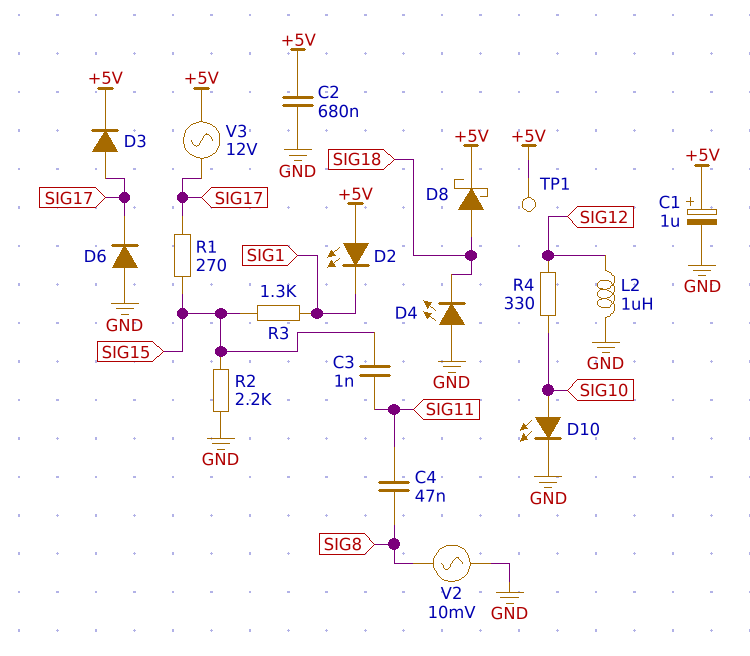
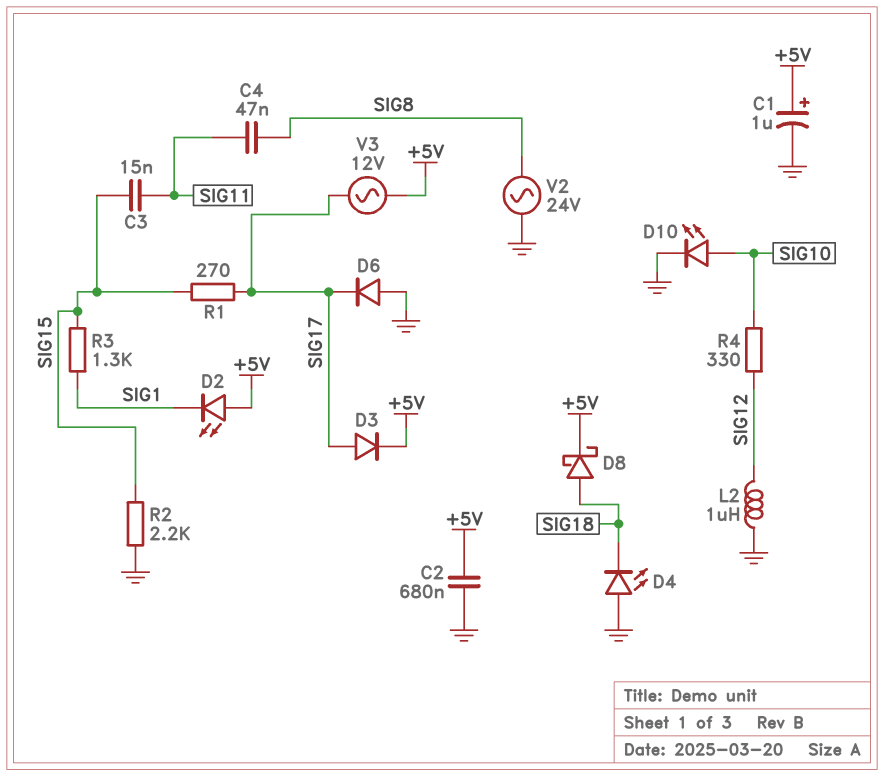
C3: 1nF (SIG11, SIG15) -> 15nF (SIG11, SIG15)
TP1: test point (+5V) -> none
V2: AC 10mV (GND, SIG8) -> AC 24V (GND, SIG8)

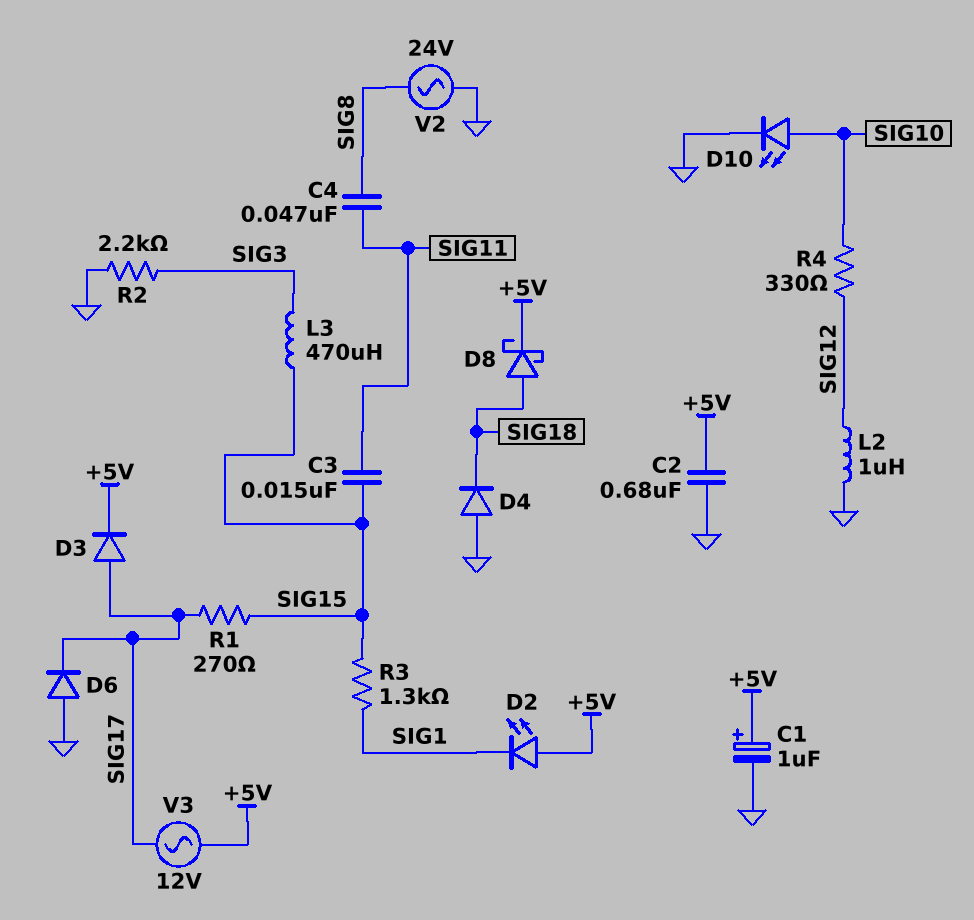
D4: LED (A GND, K SIG18) -> diode (A GND, K SIG18)
L3: none -> 470uH (SIG3, SIG15)
R2: 2.2k (GND, SIG15) -> 2.2k (GND, SIG3)

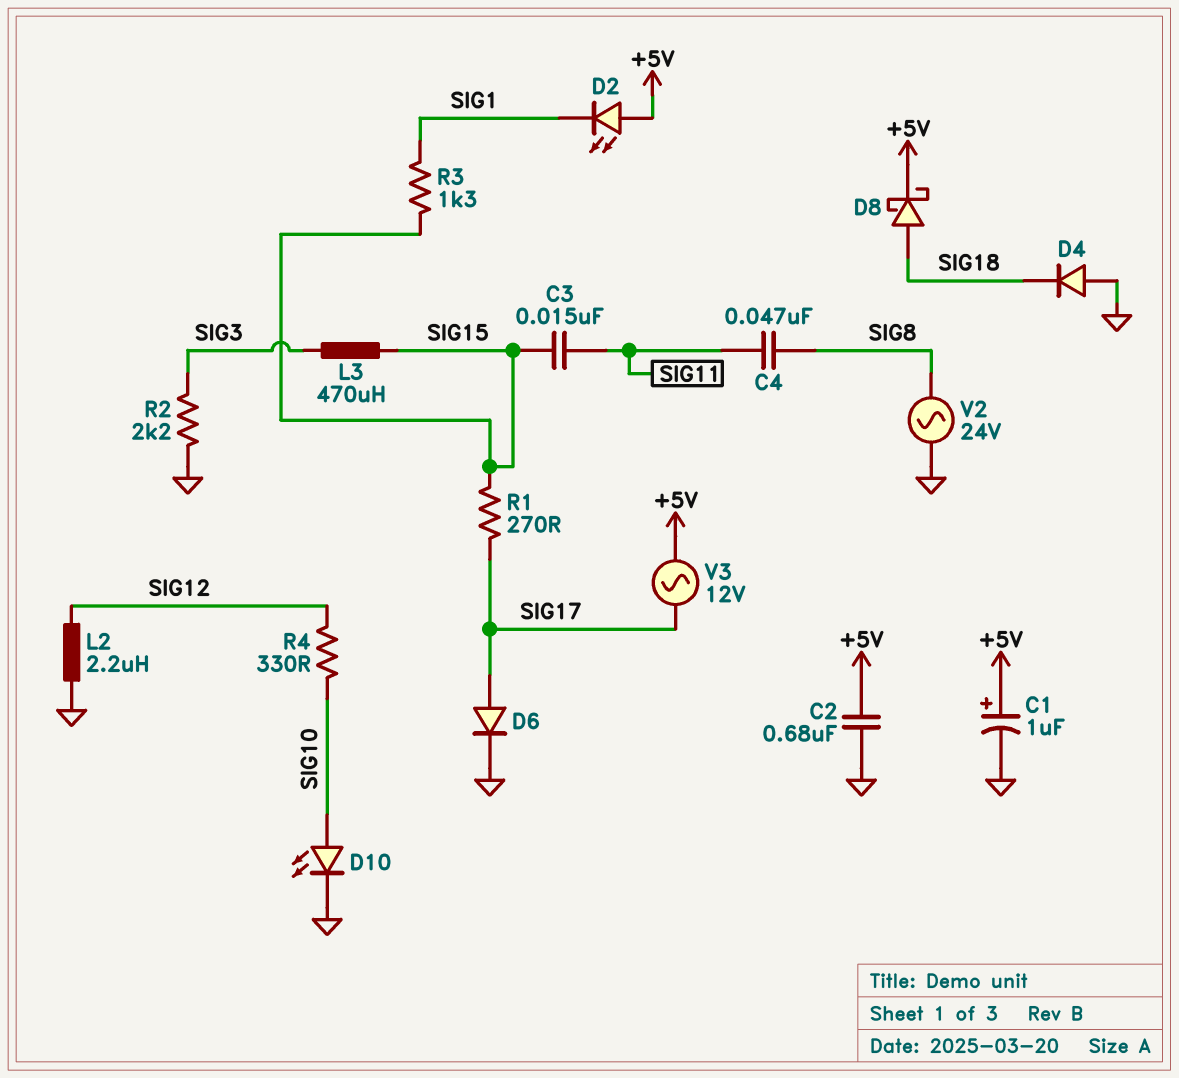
D3: diode (A SIG17, K +5V) -> none
D6: diode (A GND, K SIG17) -> diode (A SIG17, K GND)
L2: 1uH (GND, SIG12) -> 2.2uH (GND, SIG12)

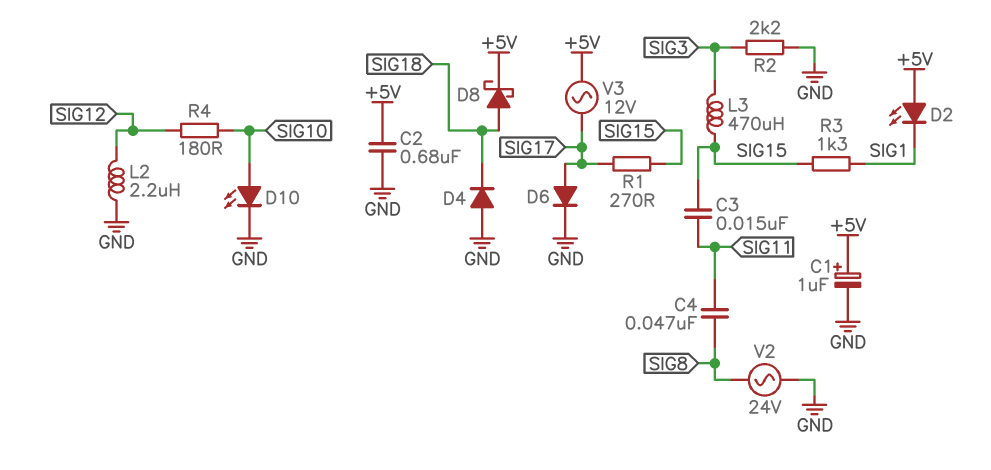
R4: 330 (SIG10, SIG12) -> 180 (SIG10, SIG12)

